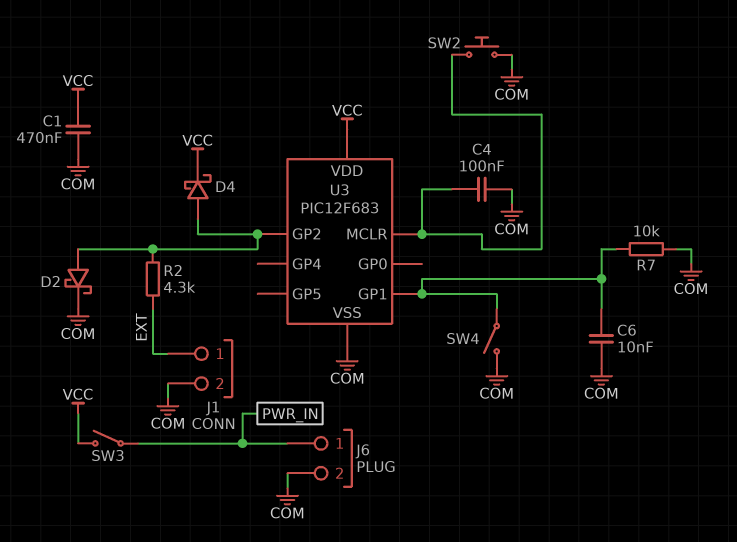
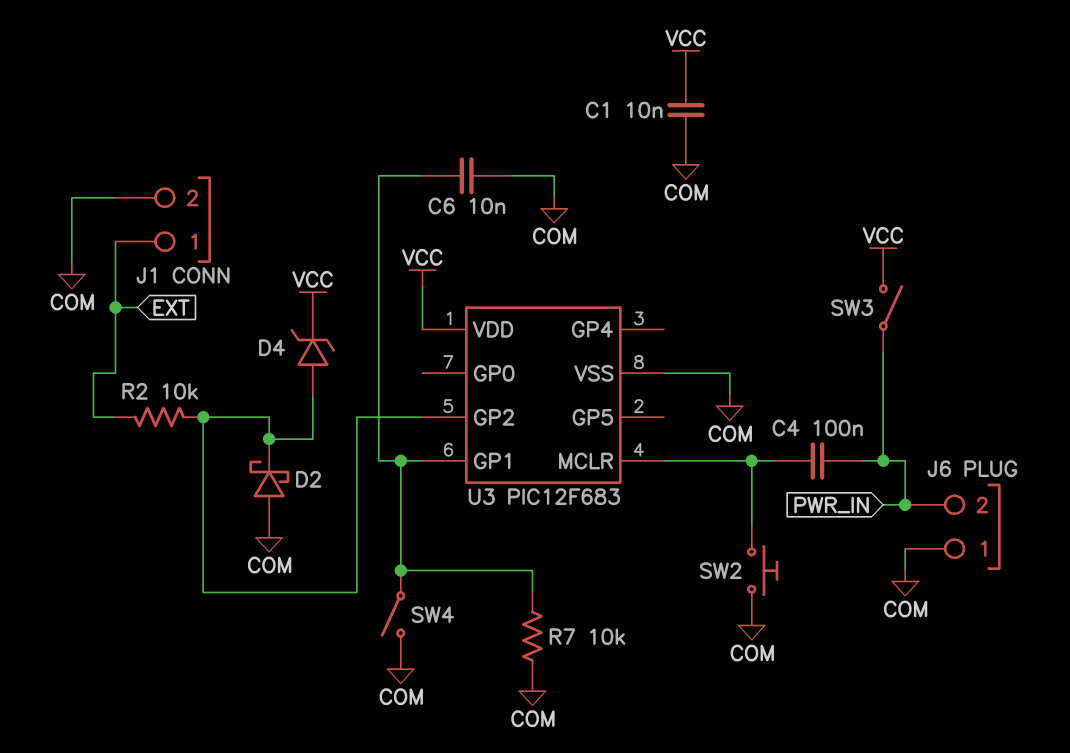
C1: 470nF (COM, VCC) -> 10nF (COM, VCC)
C4: 100nF (COM, U3/MCLR) -> 100nF (PWR_IN, U3/MCLR)
D2: schottky (A U3/GP2, K COM) -> schottky (A COM, K U3/GP2)
D4: schottky (A U3/GP2, K VCC) -> zener (A U3/GP2, K VCC)
J6 pin 1: PWR_IN -> COM
J6 pin 2: COM -> PWR_IN
R2: 4.3k (EXT, U3/GP2) -> 10k (EXT, U3/GP2)

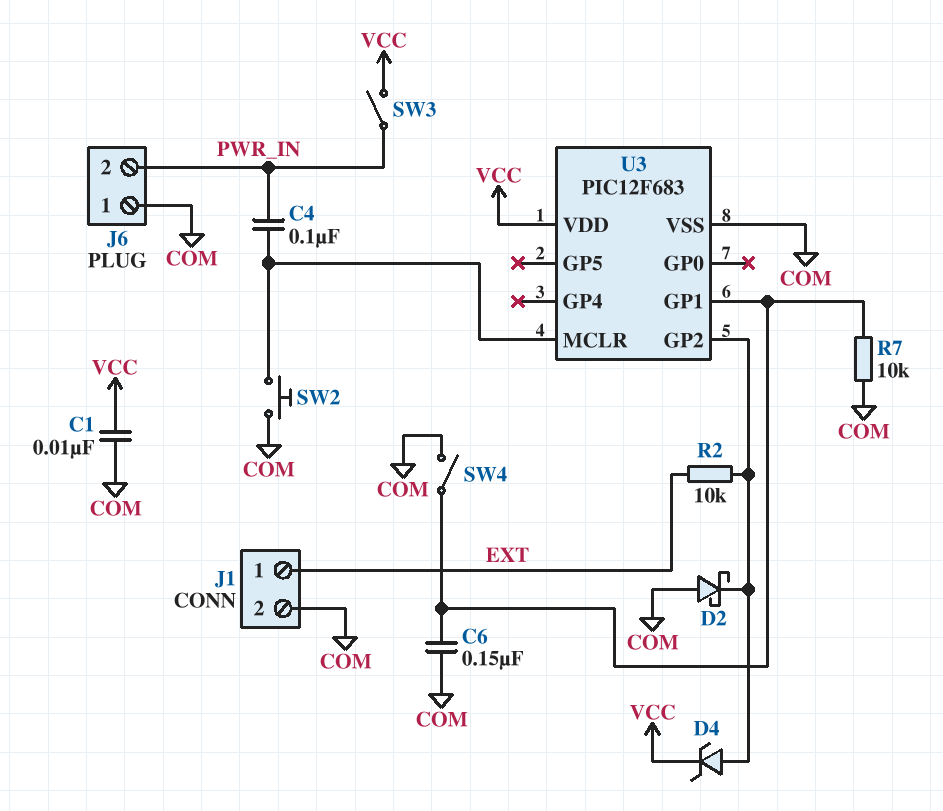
C6: 10nF (COM, U3/GP1) -> 150nF (COM, U3/GP1)

